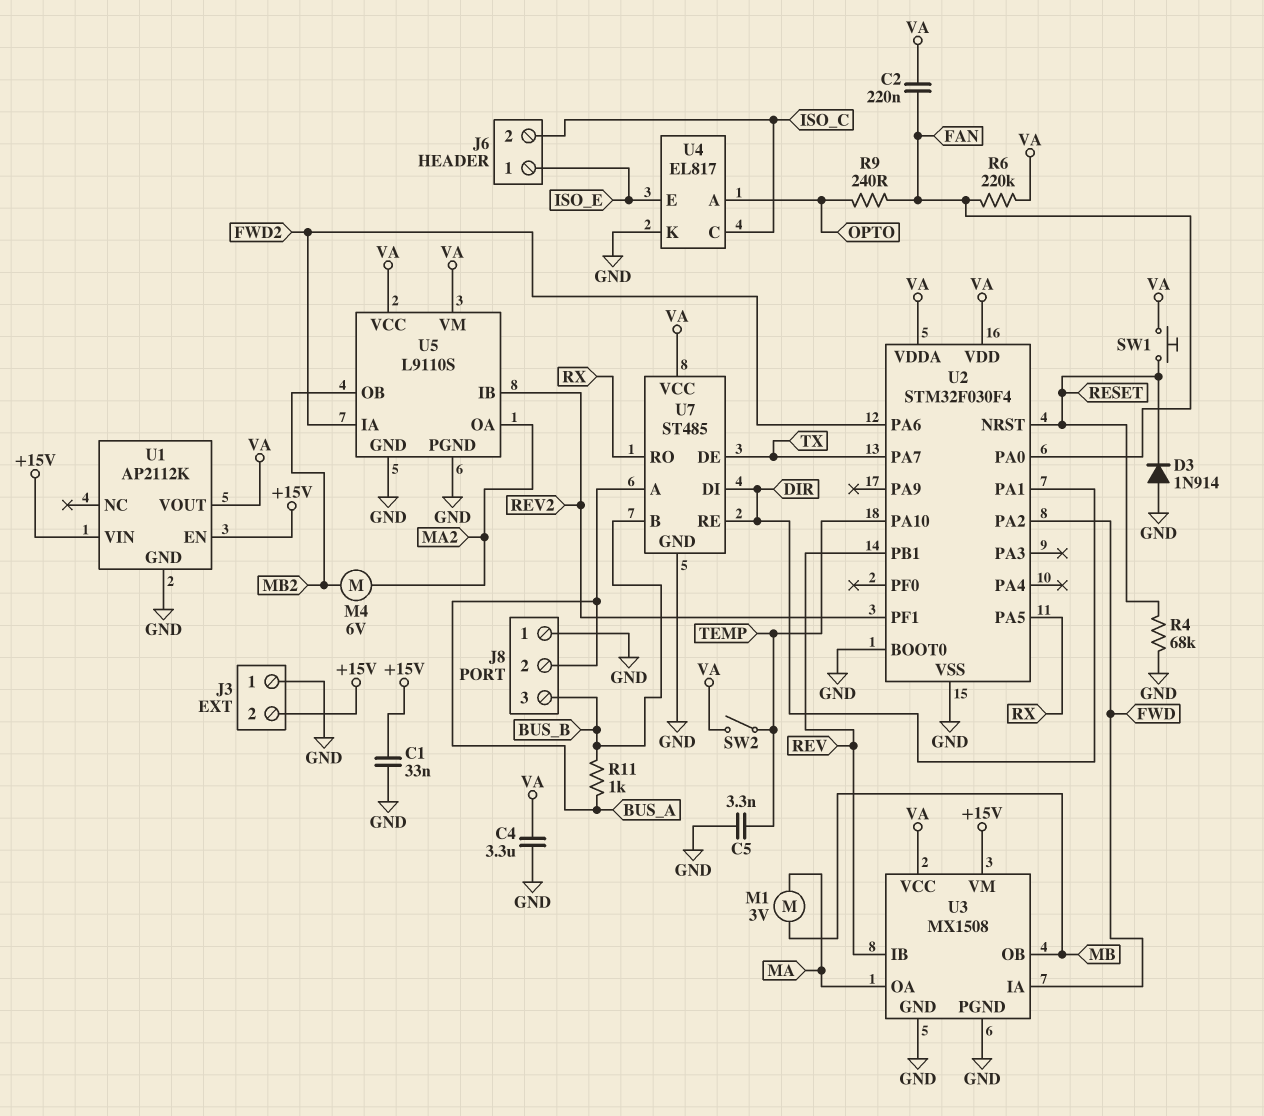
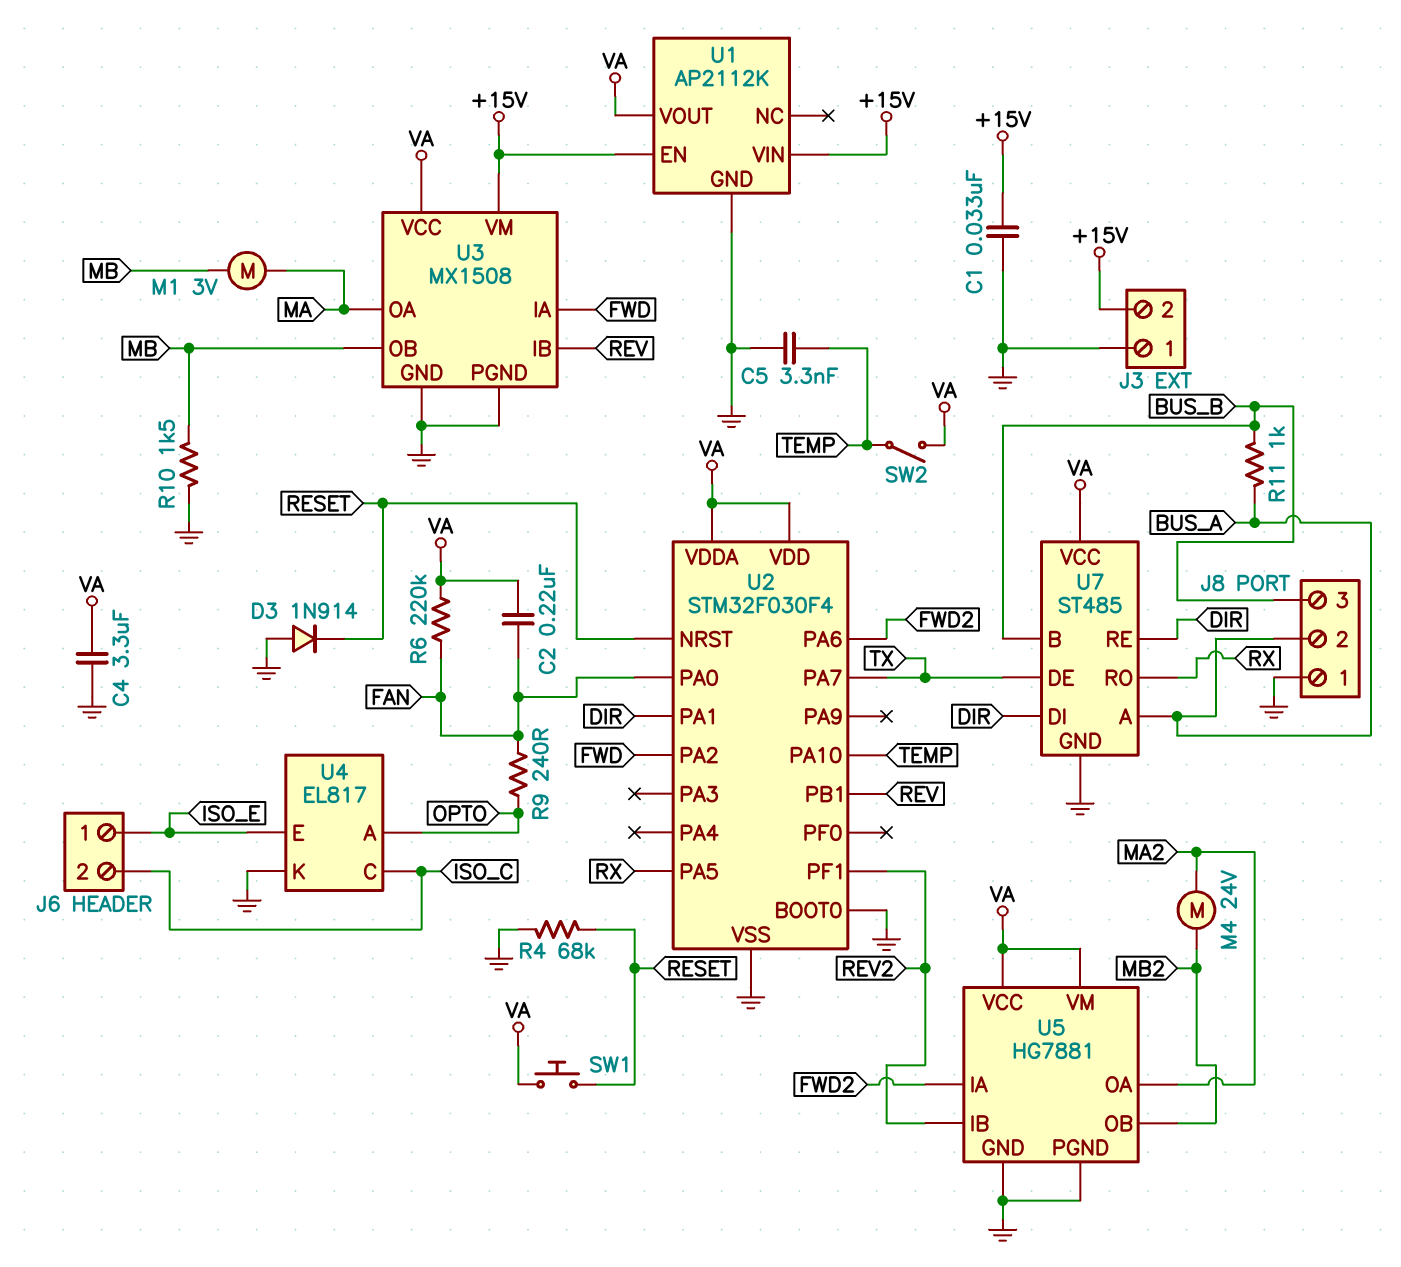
M4: motor 6V (MA2, MB2) -> motor 24V (MA2, MB2)
R10: none -> 1.5k (GND, MB)
U5: L9110S -> HG7881

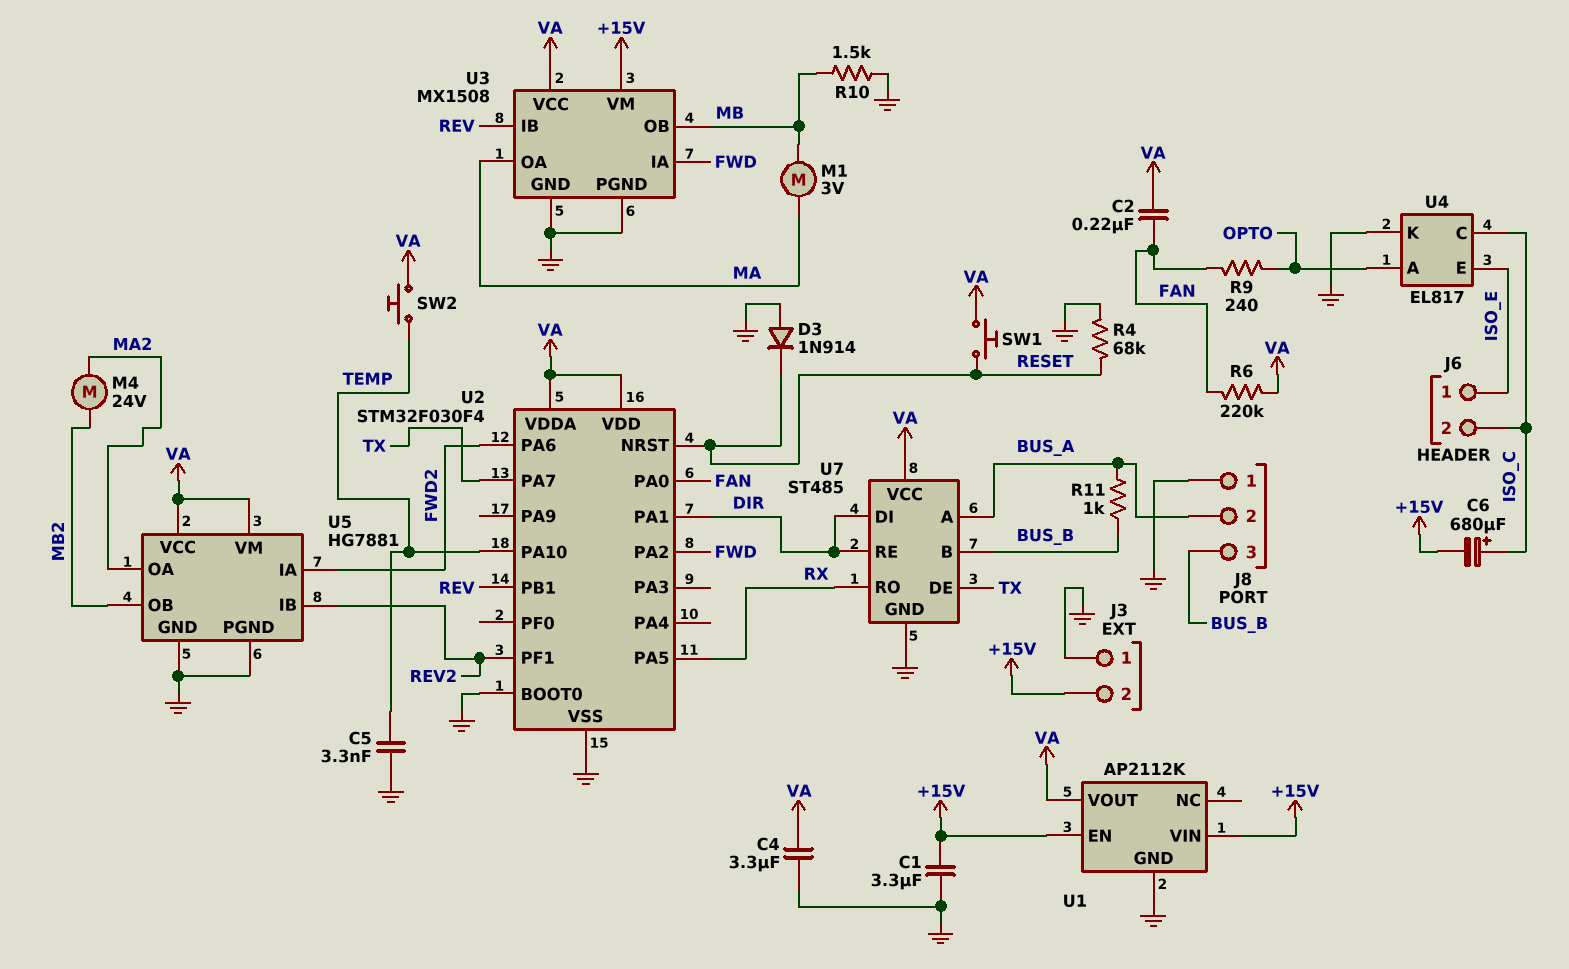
C1: 33nF (+15V, GND) -> 3.3uF (+15V, GND)
C6: none -> 680uF (plus ISO_C, minus +15V)
SW2: switch (TEMP, VA) -> button (TEMP, VA)

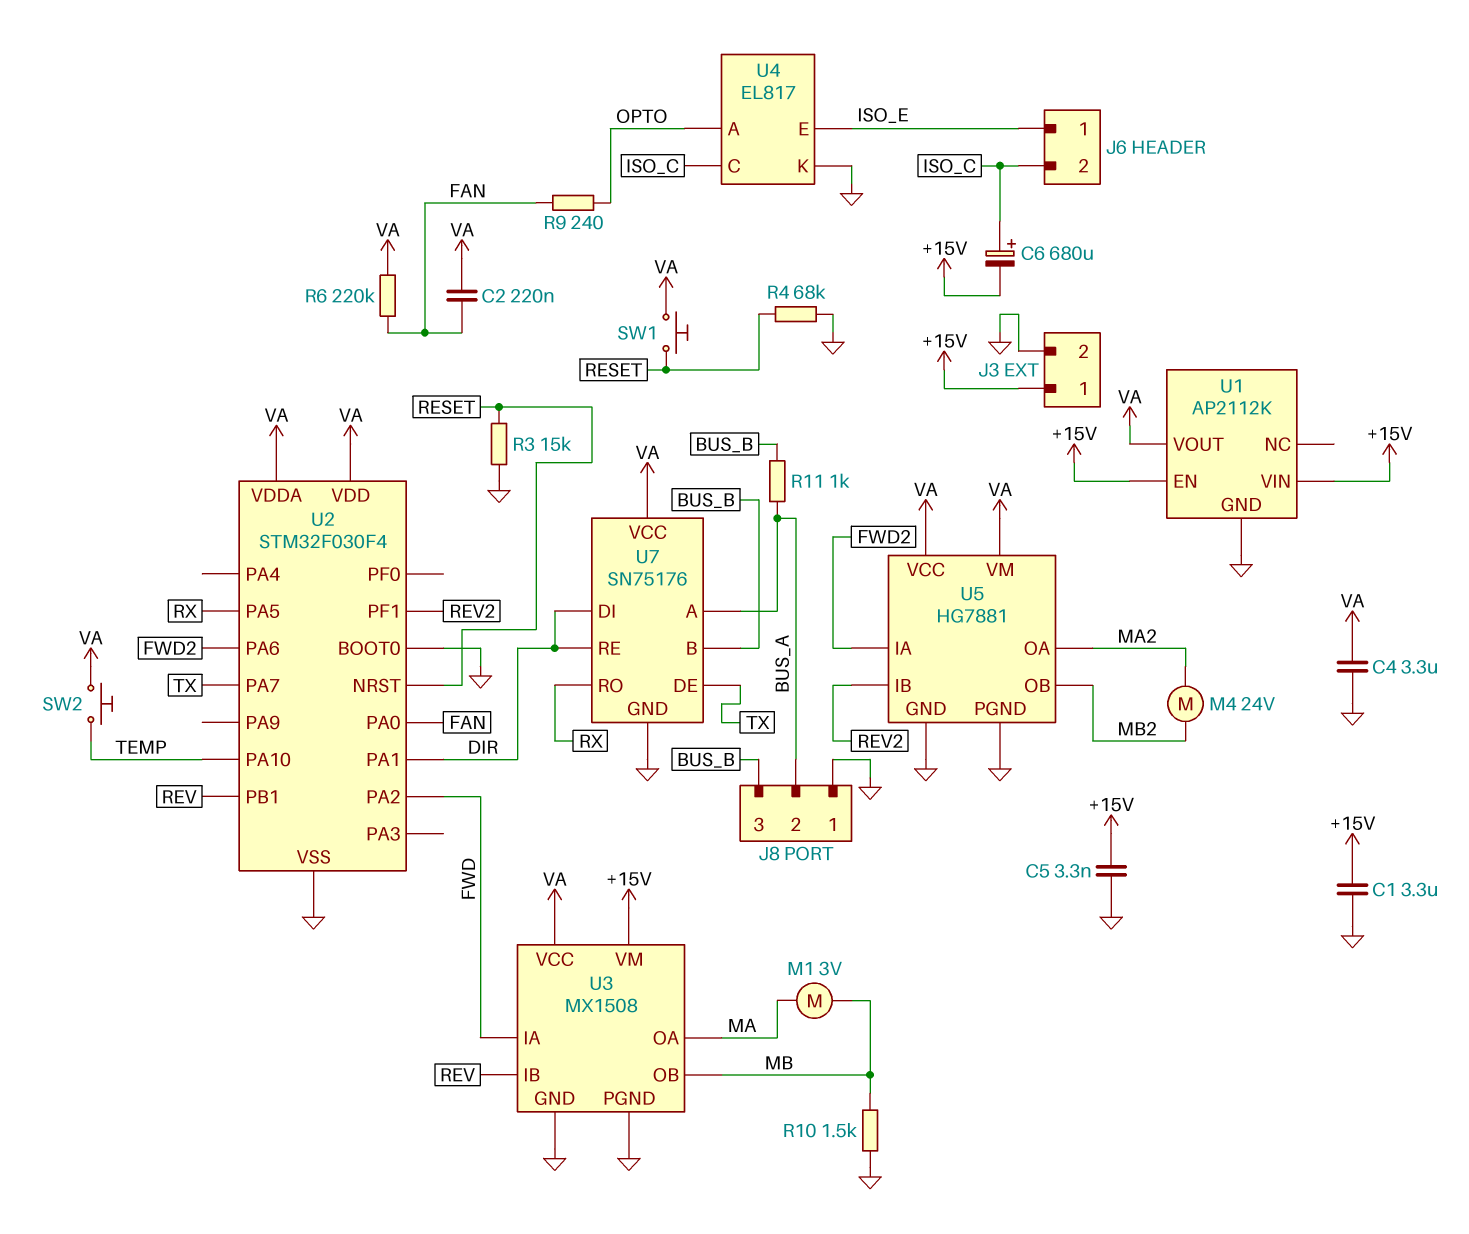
C5: 3.3nF (GND, TEMP) -> 3.3nF (+15V, GND)
D3: diode 1N914 (A GND, K RESET) -> none
J3 pin 1: GND -> +15V
J3 pin 2: +15V -> GND
R3: none -> 15k (GND, RESET)
U7: ST485 -> SN75176

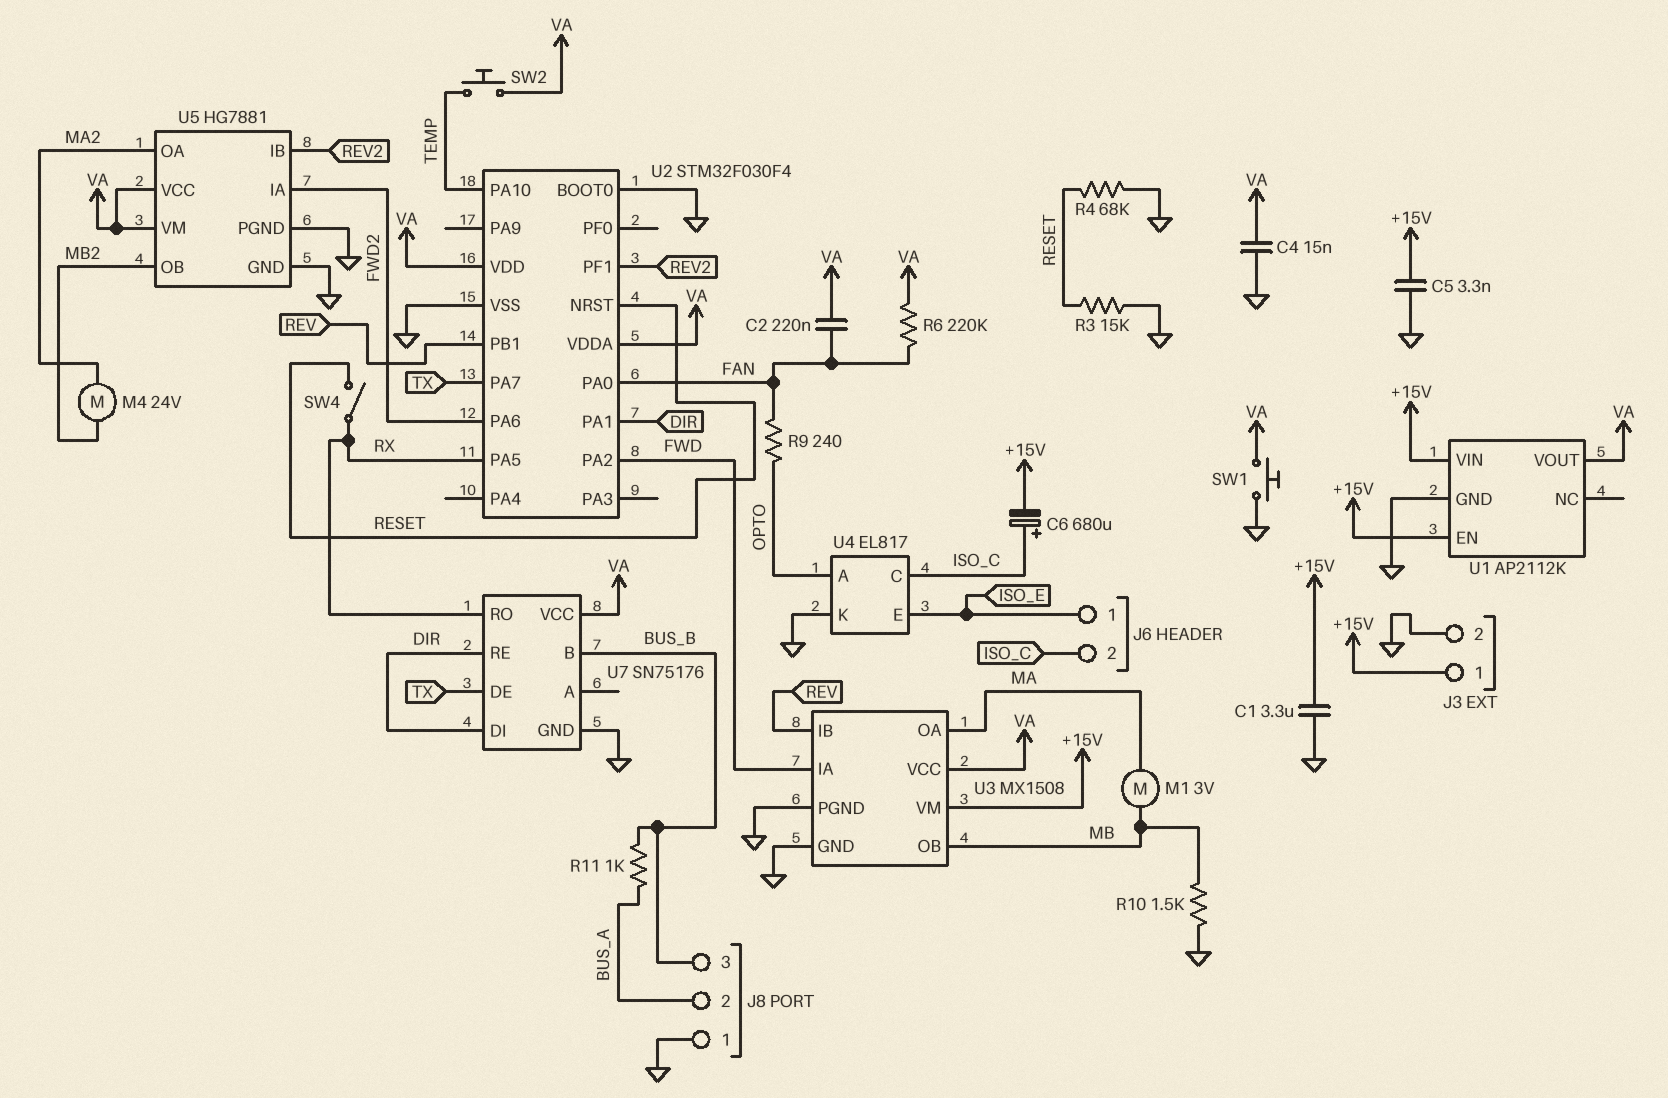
C4: 3.3uF (GND, VA) -> 15nF (GND, VA)
SW1: button (RESET, VA) -> button (GND, VA)
SW4: none -> switch (RESET, RX)
U7 pin A: BUS_A -> none

